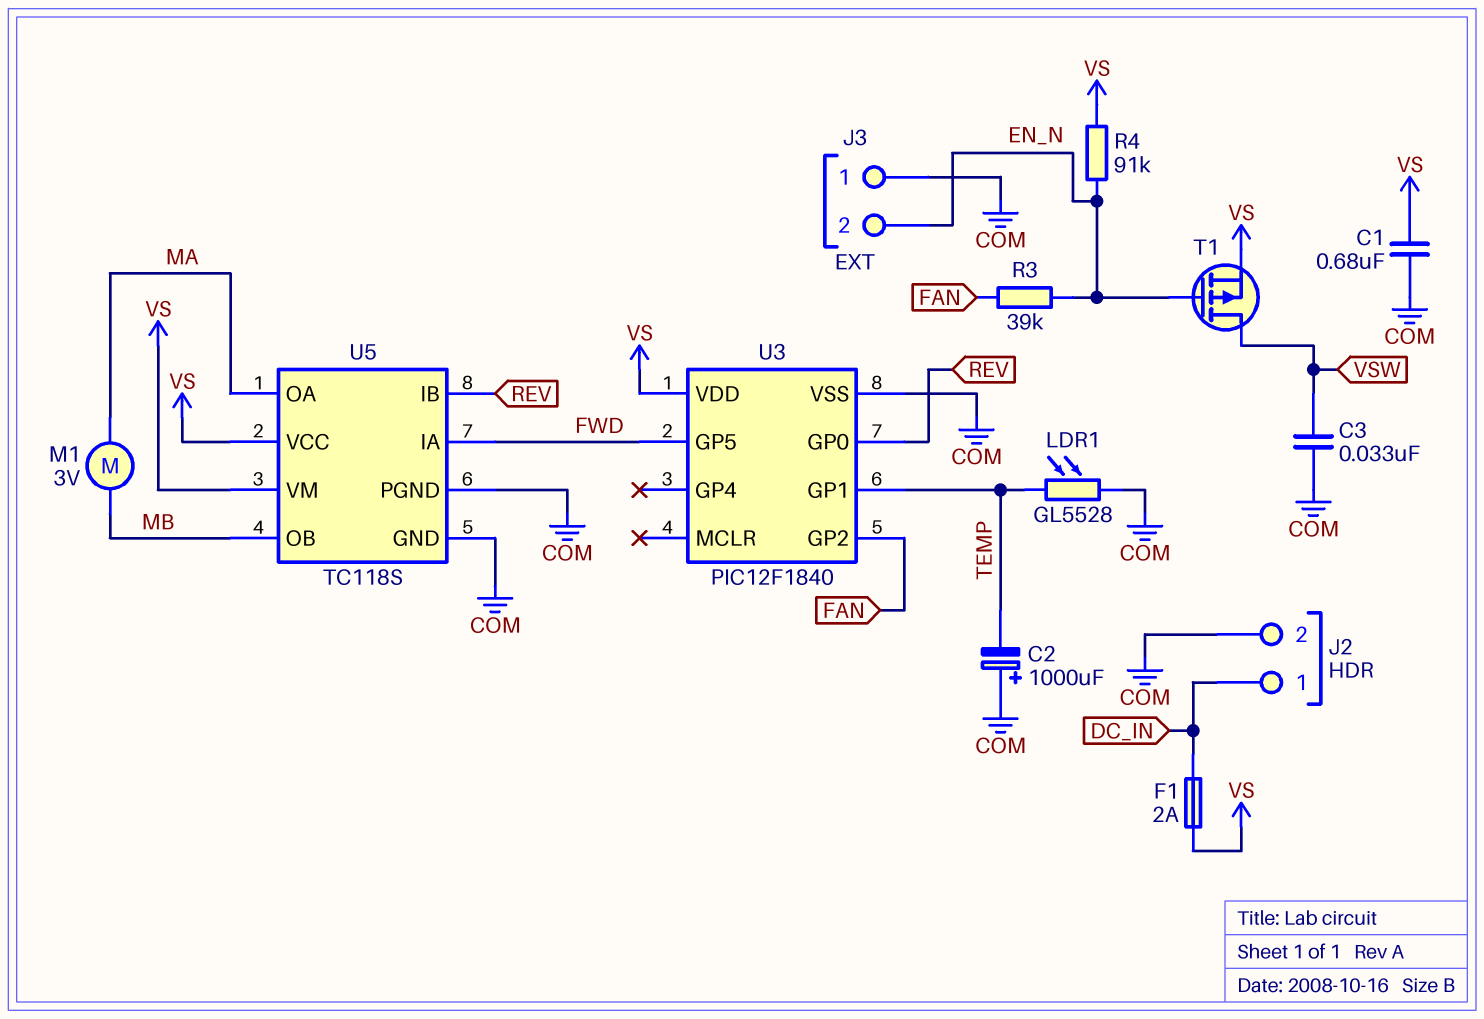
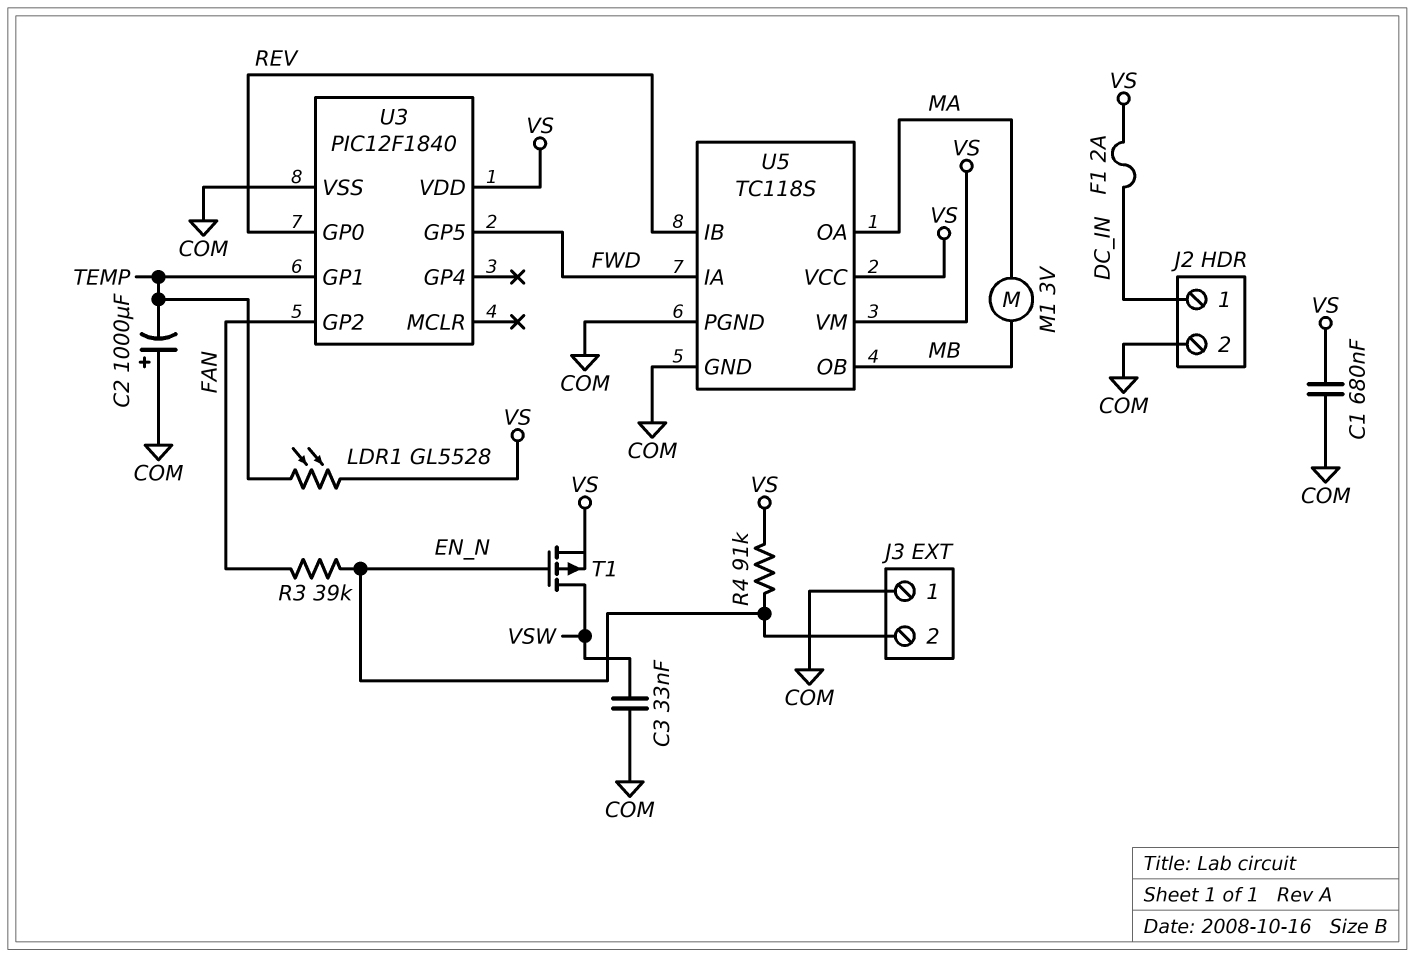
LDR1: GL5528 (COM, TEMP) -> GL5528 (TEMP, VS)

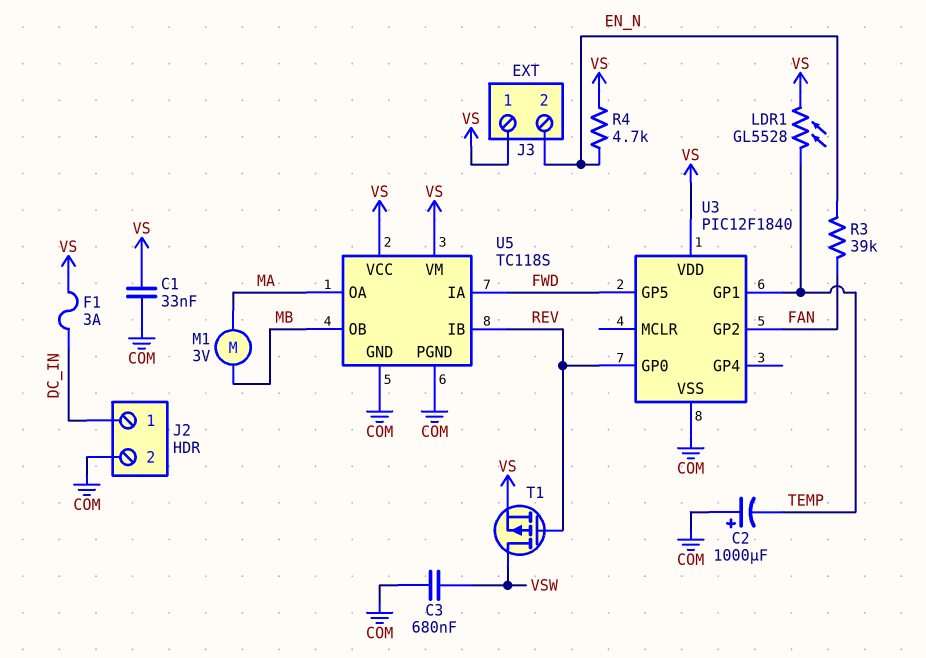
C1: 680nF (COM, VS) -> 33nF (COM, VS)
C3: 33nF (COM, VSW) -> 680nF (COM, VSW)
F1: 2A (DC_IN, VS) -> 3A (DC_IN, VS)
J3 pin 1: COM -> VS
R4: 91k (EN_N, VS) -> 4.7k (EN_N, VS)
T1: PMOS (G EN_N, D VSW, S VS) -> PMOS (G REV, D VSW, S VS)

